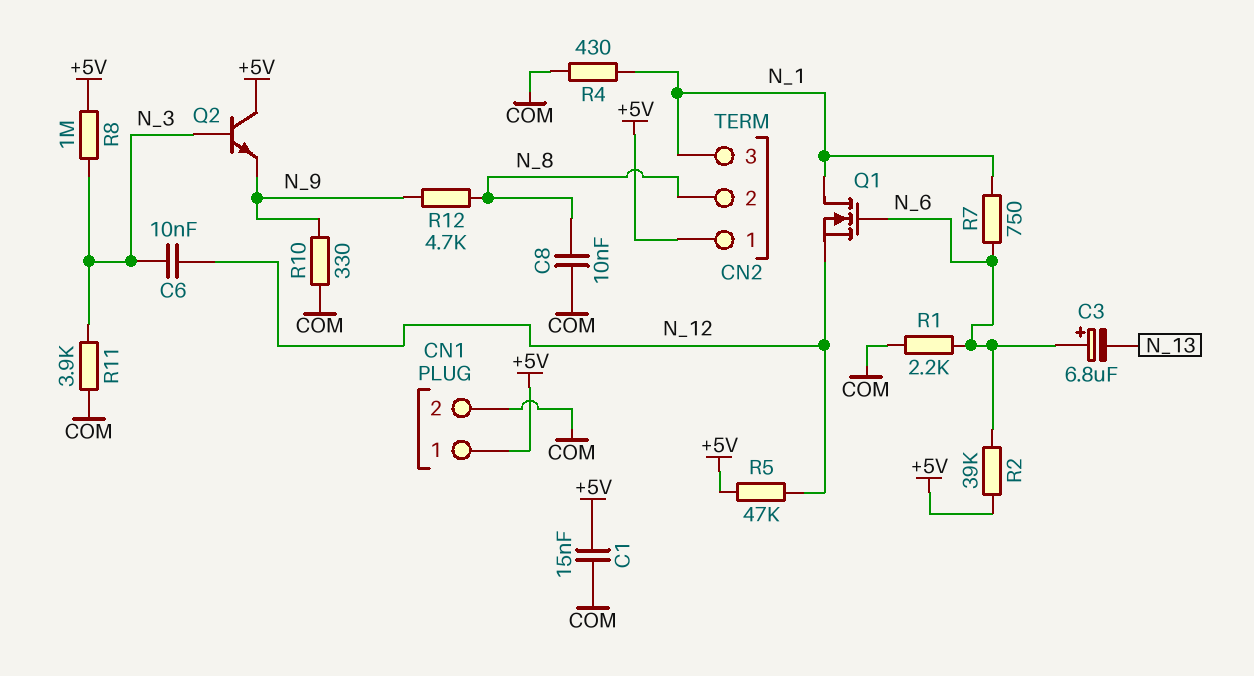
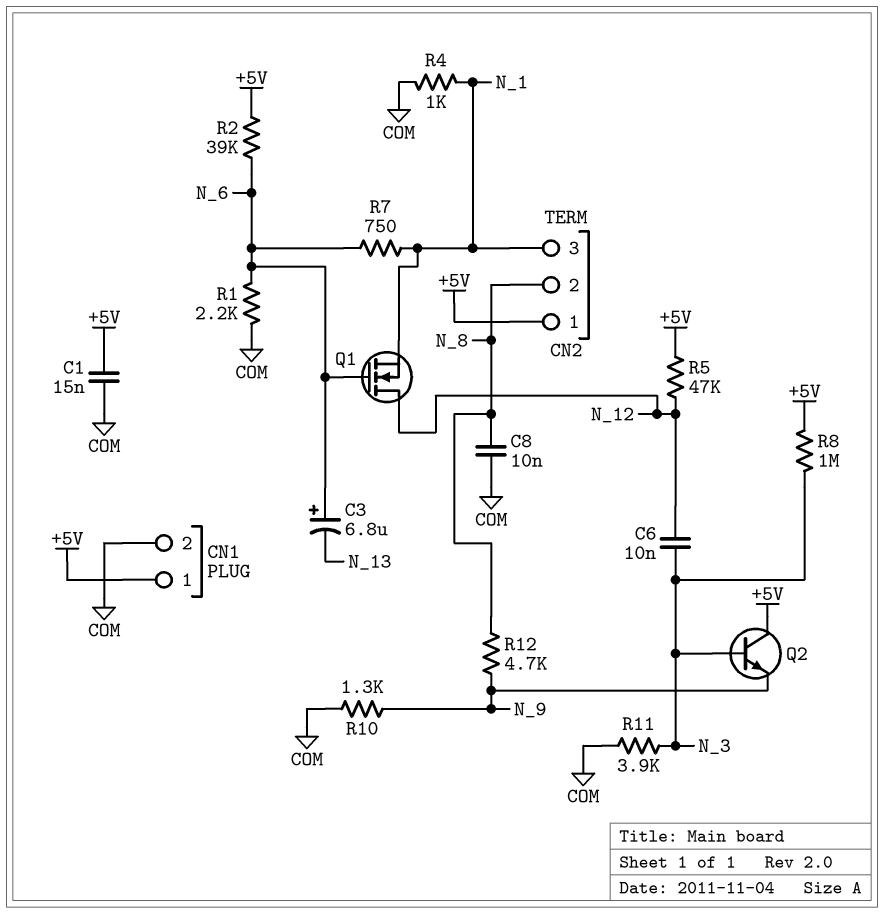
Q1: NMOS (G N_6, D N_1, S N_12) -> NMOS (G N_6, D N_12, S N_1)
R4: 430 (COM, N_1) -> 1k (COM, N_1)
R10: 330 (COM, N_9) -> 1.3k (COM, N_9)

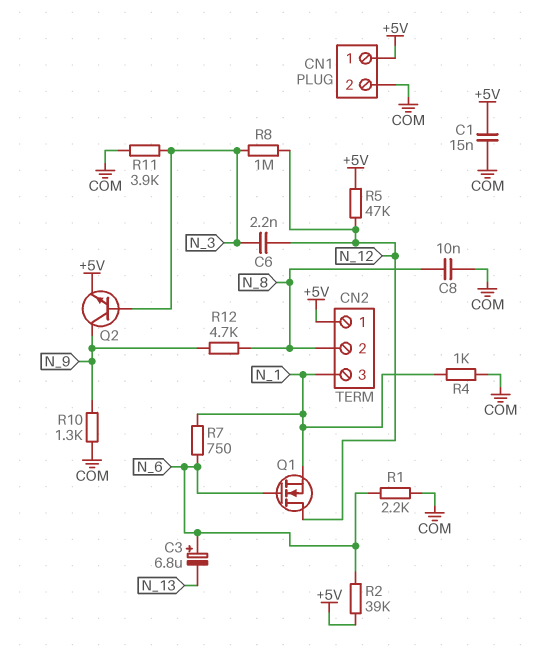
C6: 10nF (N_3, N_12) -> 2.2nF (N_3, N_12)
Q2: NPN (B N_3, C +5V, E N_9) -> NPN (B N_3, C N_9, E +5V)
R8: 1M (+5V, N_3) -> 1M (N_3, N_12)

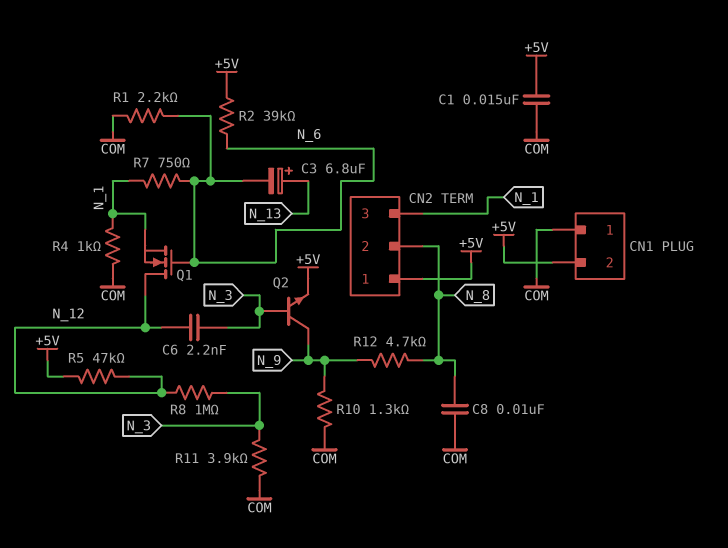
C3: 6.8uF (plus N_6, minus N_13) -> 6.8uF (plus N_13, minus N_6)
CN1 pin 1: +5V -> COM
CN1 pin 2: COM -> +5V

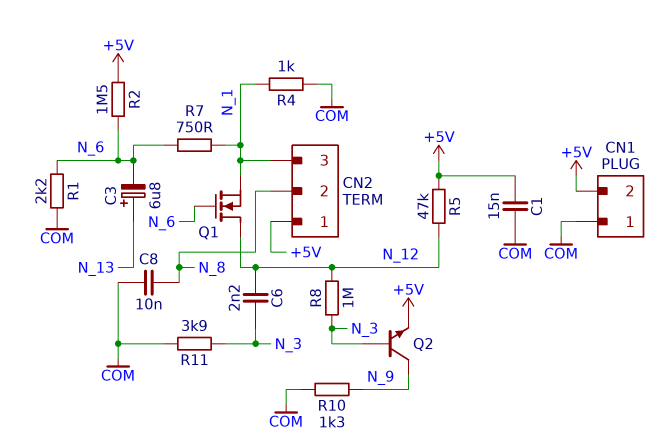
R2: 39k (+5V, N_6) -> 1.5M (+5V, N_6)
R12: 4.7k (N_8, N_9) -> none

